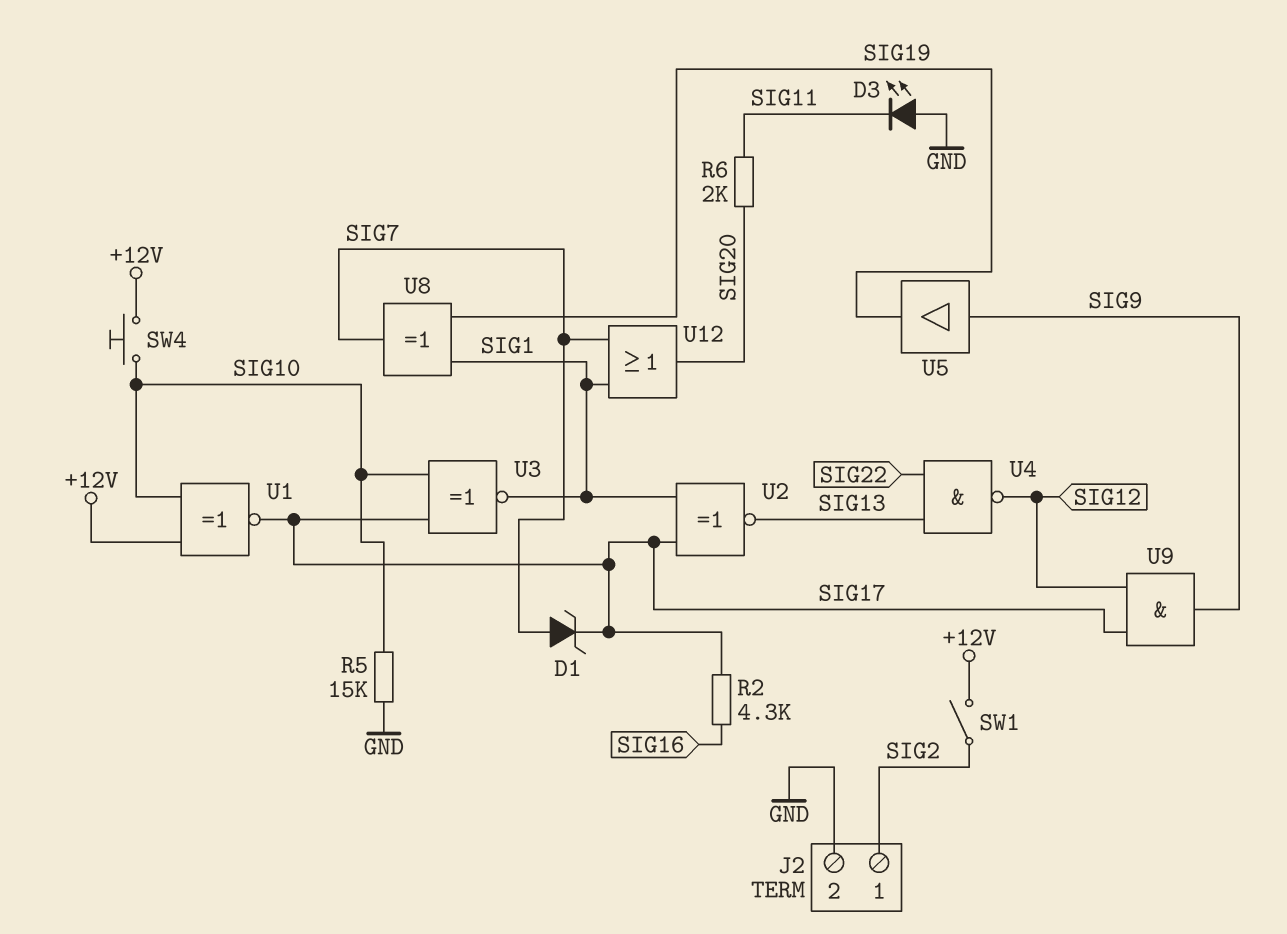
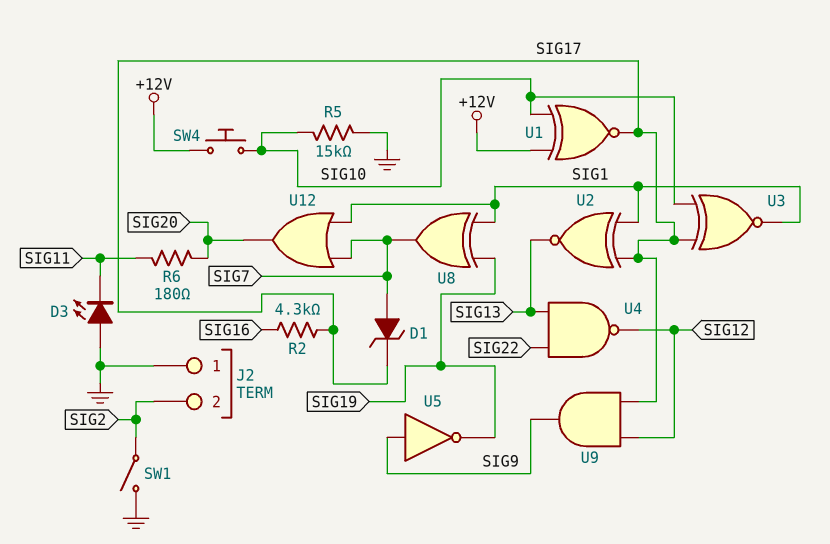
J2 pin 1: SIG2 -> GND
J2 pin 2: GND -> SIG2
R6: 2k (SIG11, SIG20) -> 180 (SIG11, SIG20)
SW1: switch (+12V, SIG2) -> switch (GND, SIG2)
U5: buffer (in SIG9, out SIG19) -> NOT (in SIG9, out SIG19)

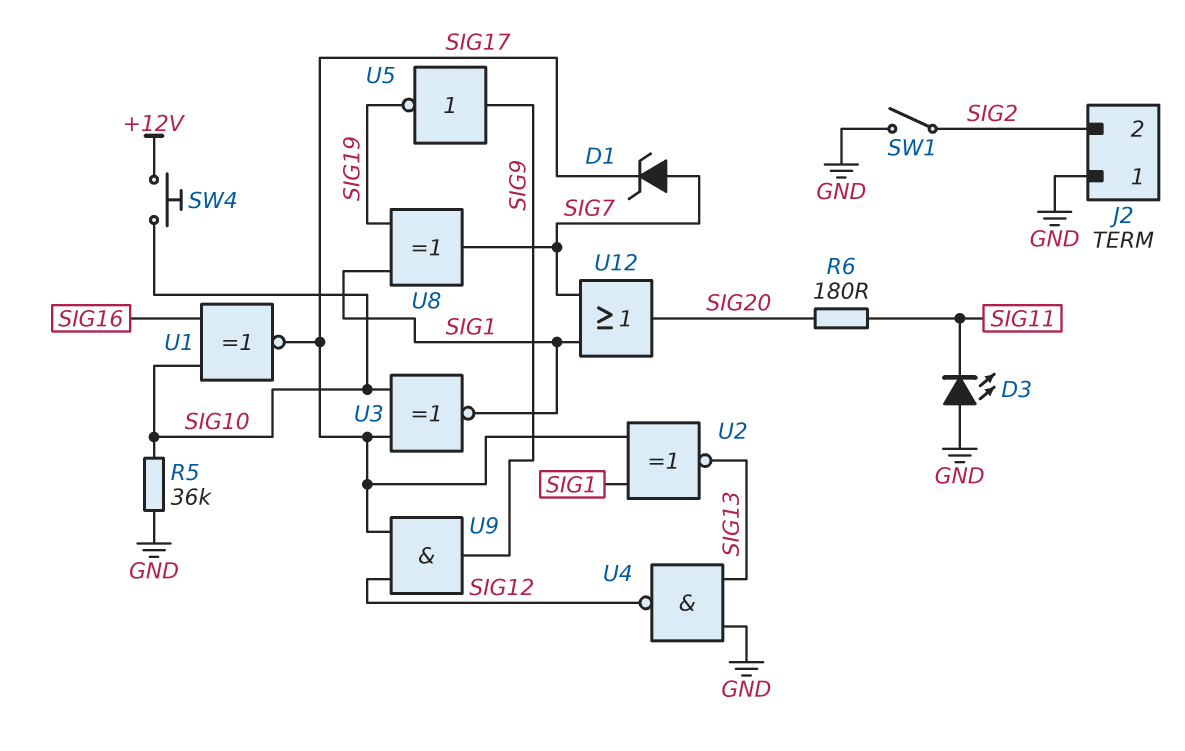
R2: 4.3k (SIG16, SIG17) -> none
R5: 15k (GND, SIG10) -> 36k (GND, SIG10)
U1: XNOR (in +12V, in SIG10, out SIG17) -> XNOR (in SIG10, in SIG16, out SIG17)
U4: NAND (in SIG13, in SIG22, out SIG12) -> NAND (in GND, in SIG13, out SIG12)

